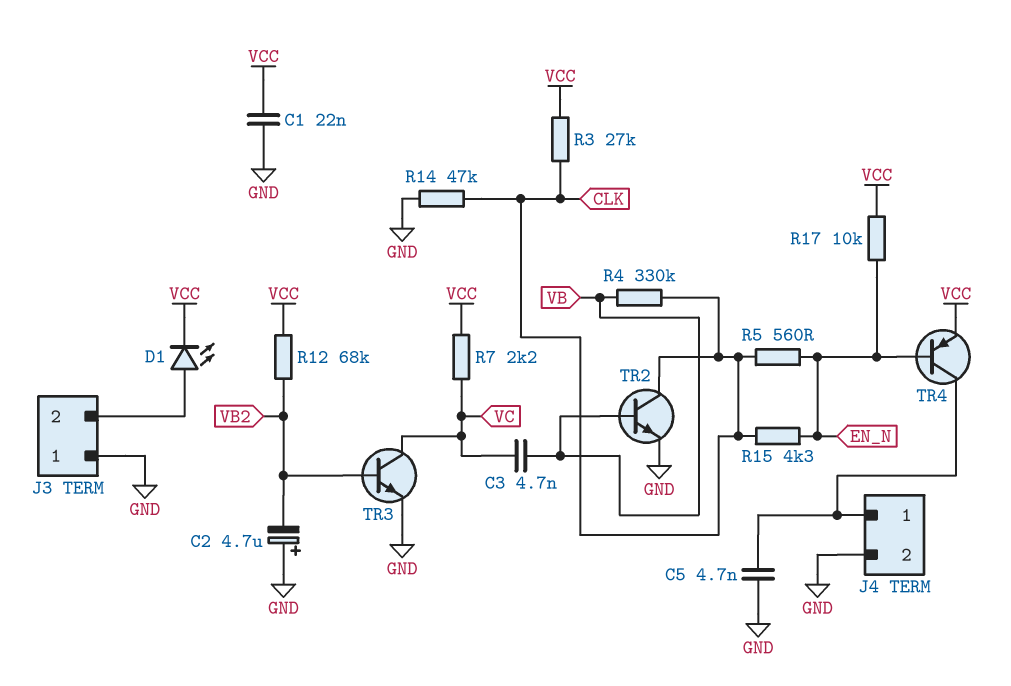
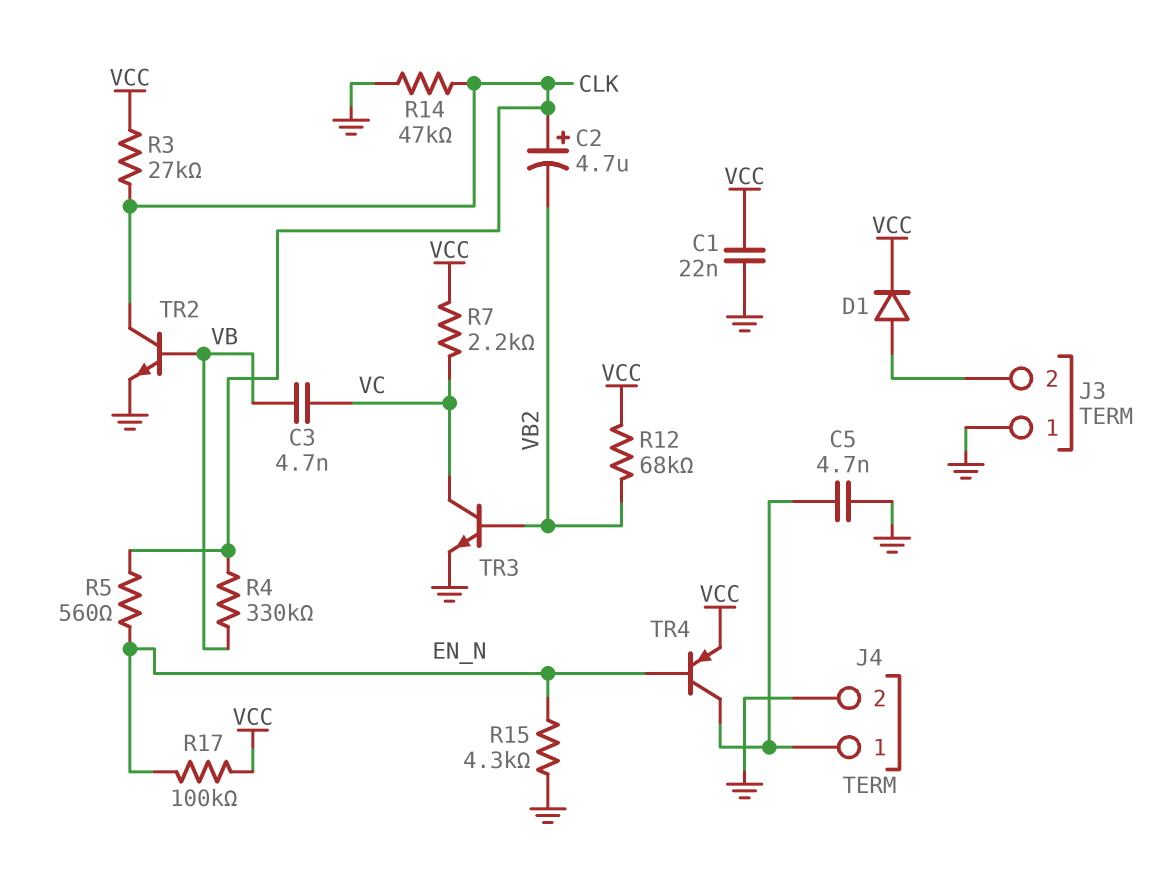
C2: 4.7uF (plus GND, minus VB2) -> 4.7uF (plus CLK, minus VB2)
D1: LED (A J3/2, K VCC) -> diode (A J3/2, K VCC)
R15: 4.3k (CLK, EN_N) -> 4.3k (EN_N, GND)
R17: 10k (EN_N, VCC) -> 100k (EN_N, VCC)

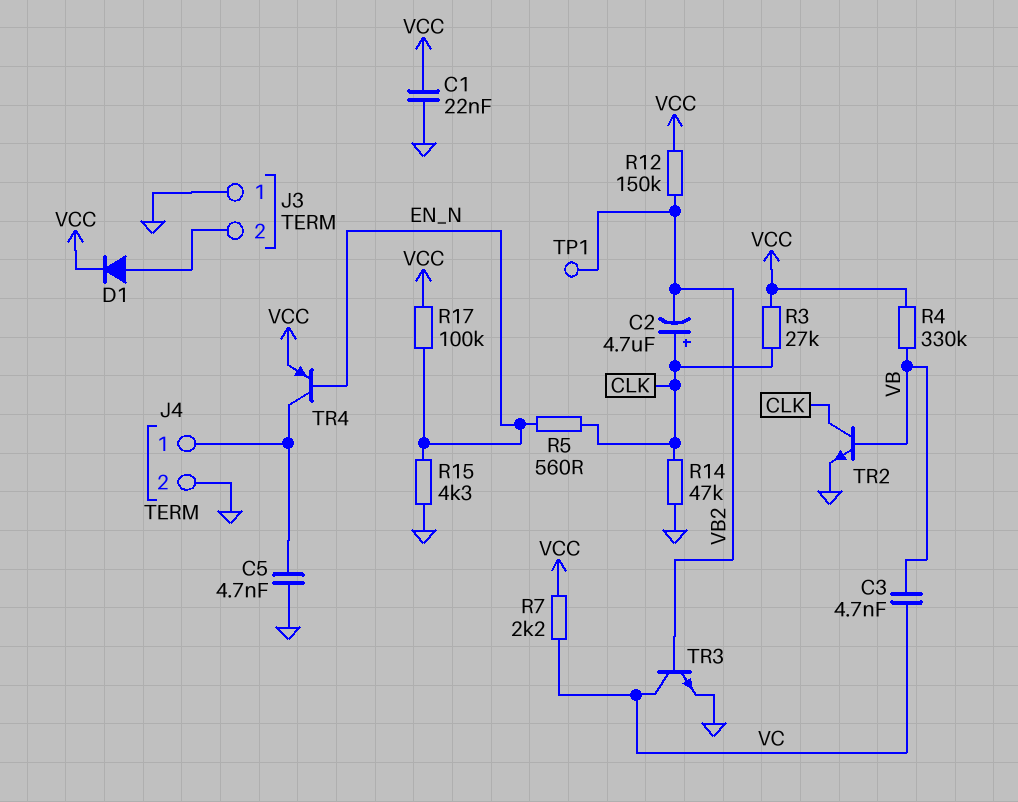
R4: 330k (CLK, VB) -> 330k (VB, VCC)
R12: 68k (VB2, VCC) -> 150k (VB2, VCC)
TP1: none -> test point (VB2)

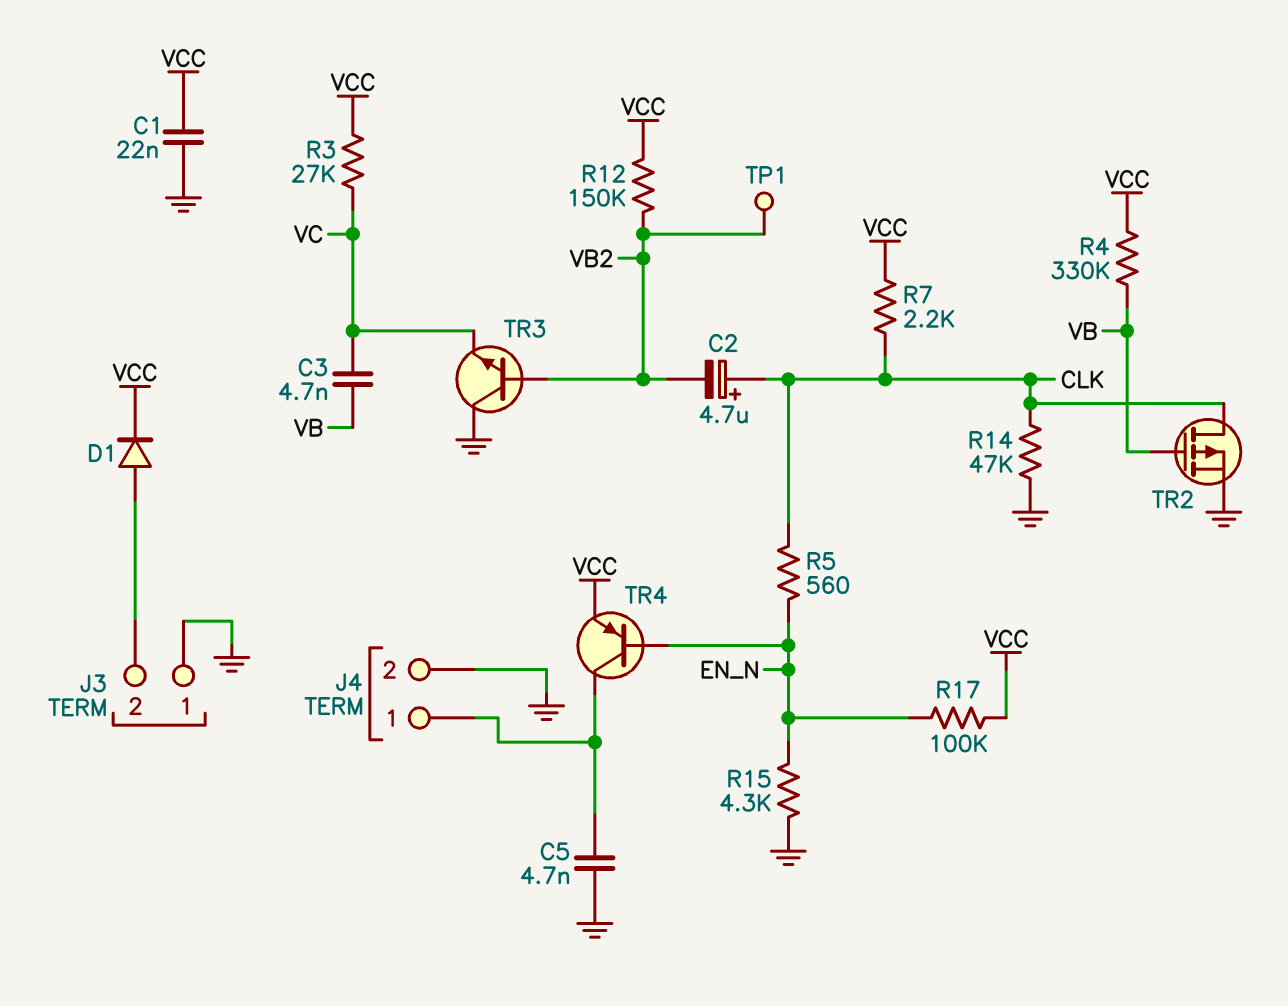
R3: 27k (CLK, VCC) -> 27k (VC, VCC)
R7: 2.2k (VC, VCC) -> 2.2k (CLK, VCC)
TR2: NPN (B VB, C CLK, E GND) -> PMOS (G VB, D CLK, S GND)
TR3: NPN (B VB2, C VC, E GND) -> NPN (B VB2, C GND, E VC)

